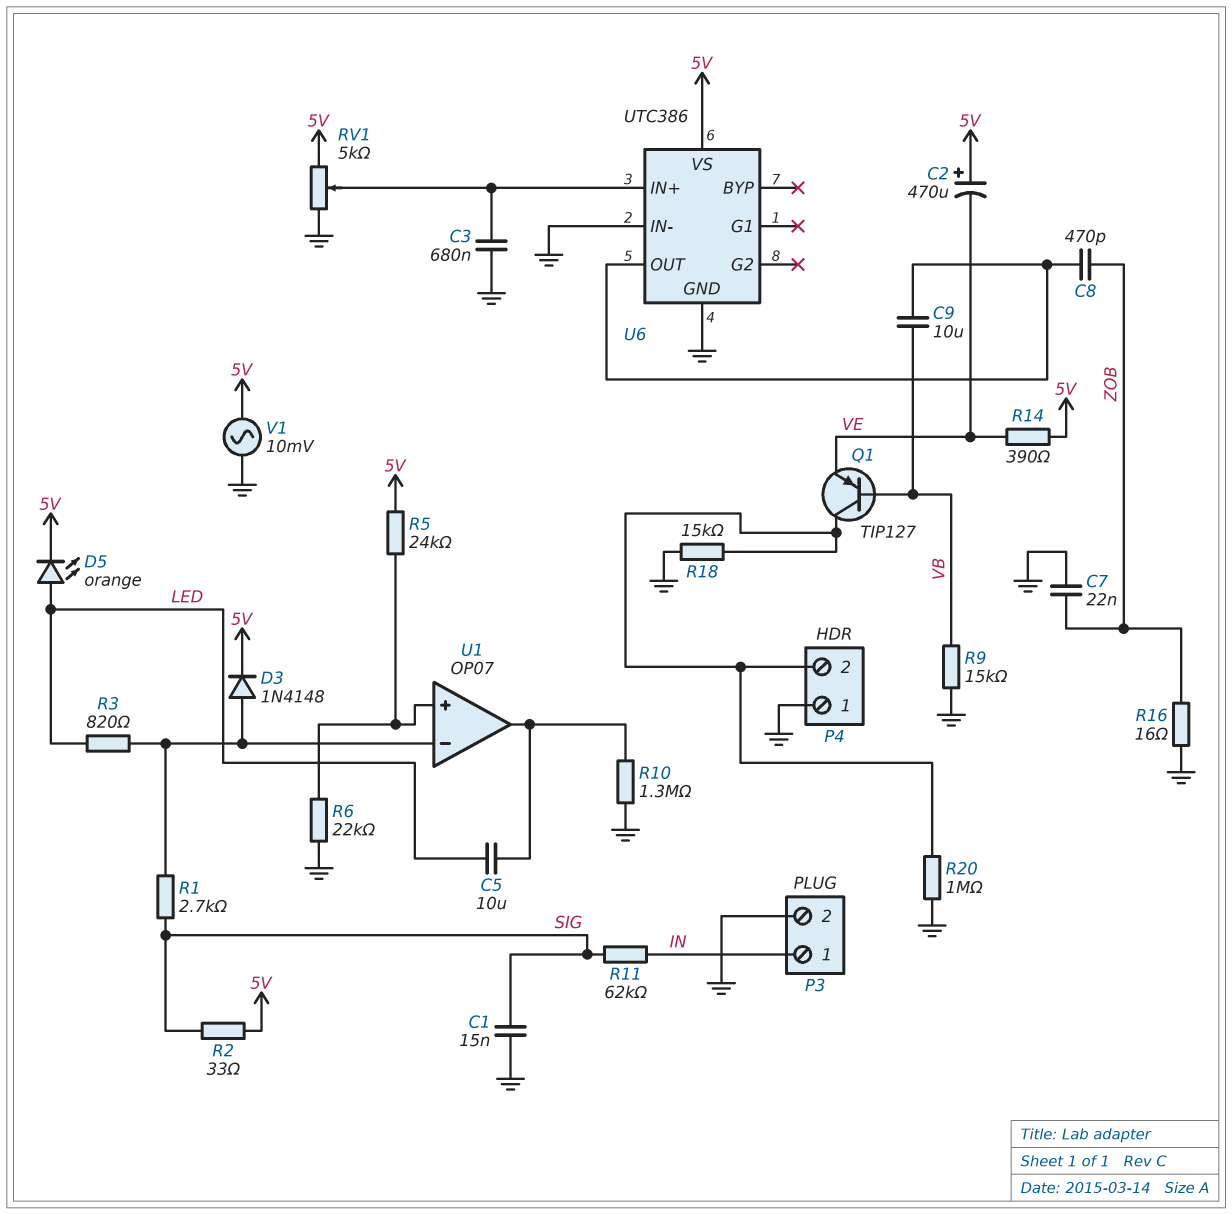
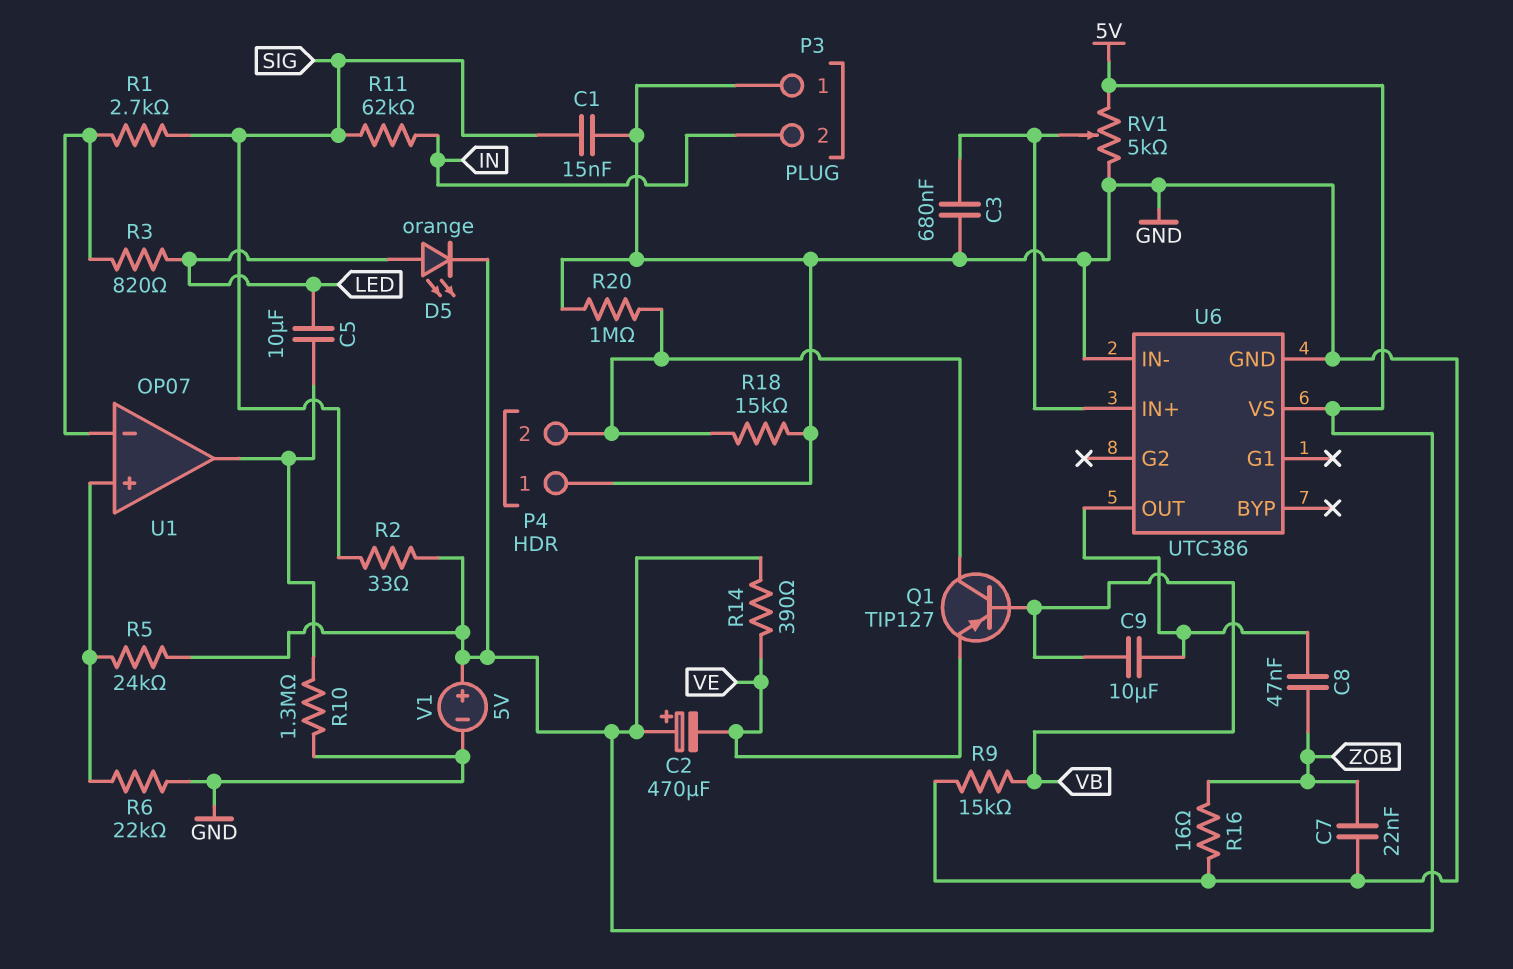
C8: 470pF (U6/OUT, ZOB) -> 47nF (U6/OUT, ZOB)
D3: diode 1N4148 (A U1/in-, K 5V) -> none
P3 pin 1: IN -> GND
P3 pin 2: GND -> IN
V1: AC 10mV (5V, GND) -> 5V (plus 5V, minus GND)

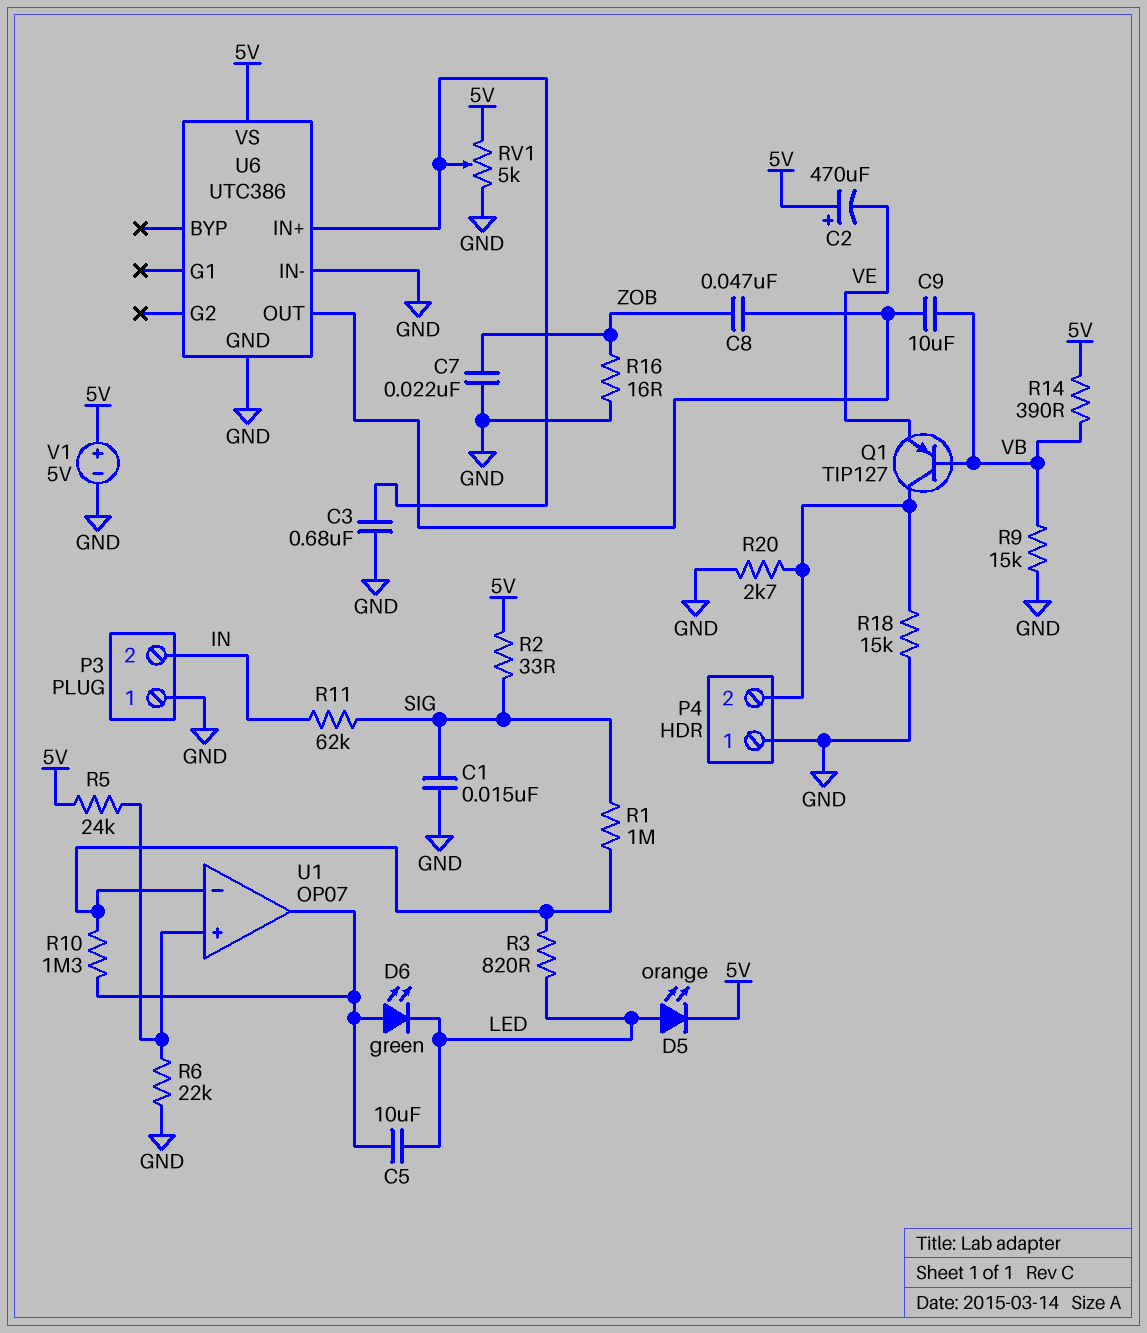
D6: none -> LED green (A U1/out, K LED)
R1: 2.7k (SIG, U1/in-) -> 1M (SIG, U1/in-)
R10: 1.3M (GND, U1/out) -> 1.3M (U1/in-, U1/out)
R14: 390 (5V, VE) -> 390 (5V, VB)
R20: 1M (GND, P4/2) -> 2.7k (GND, P4/2)

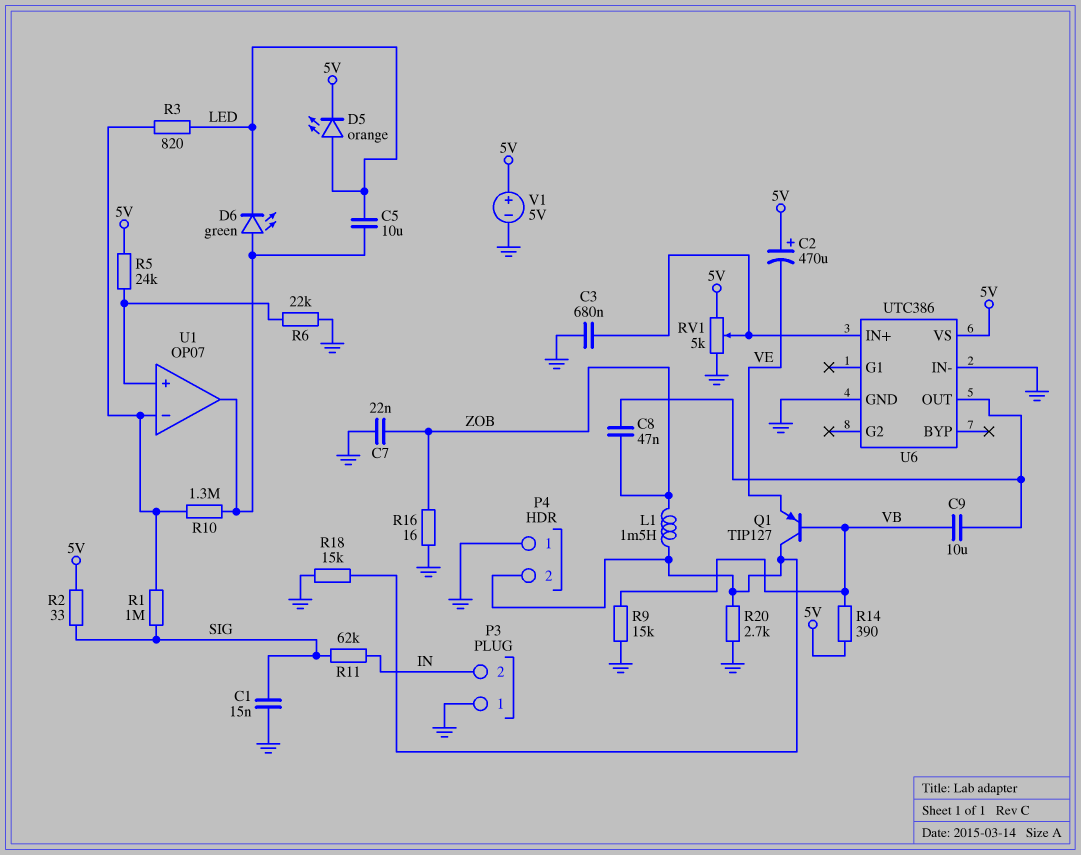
L1: none -> 1.5mH (P4/2, ZOB)

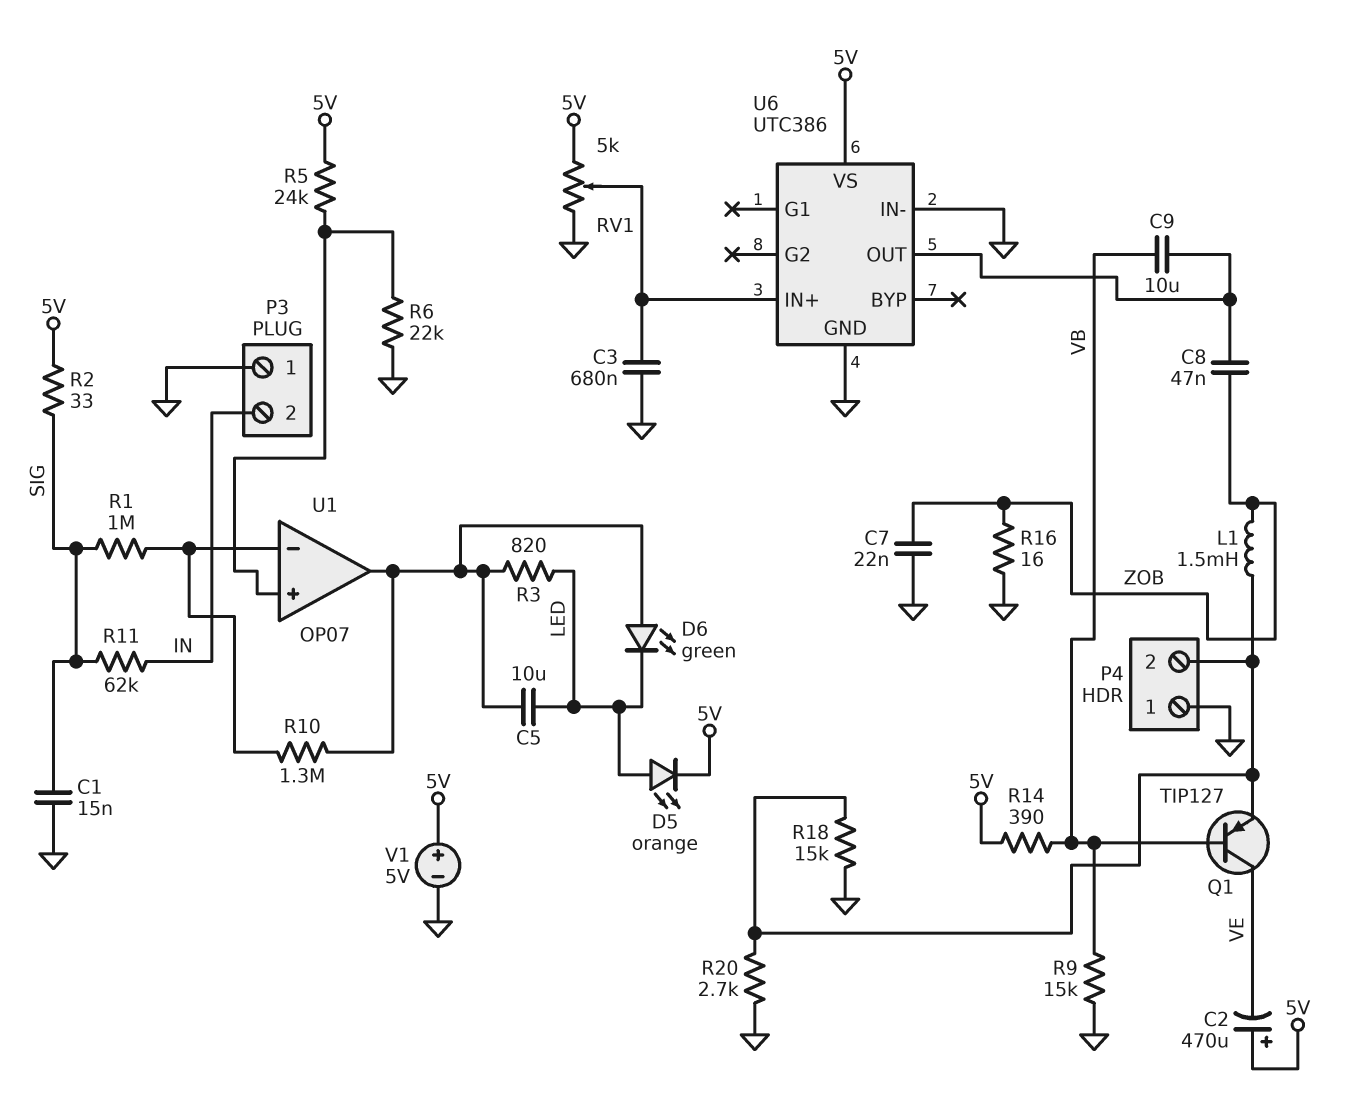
Q1: PNP TIP127 (B VB, C P4/2, E VE) -> PNP TIP127 (B VB, C VE, E P4/2)
R3: 820 (LED, U1/in-) -> 820 (LED, U1/out)

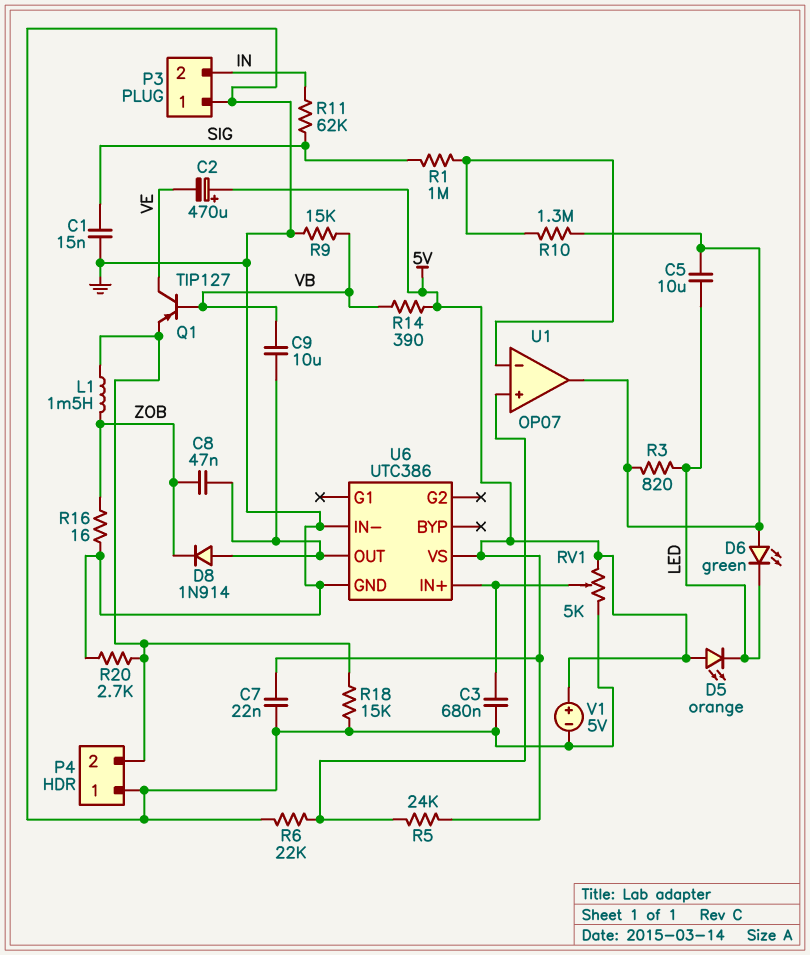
C7: 22nF (GND, ZOB) -> 22nF (5V, GND)
D5: LED orange (A LED, K 5V) -> LED orange (A 5V, K LED)
D8: none -> diode 1N914 (A U6/OUT, K ZOB)
R2: 33 (5V, SIG) -> none

